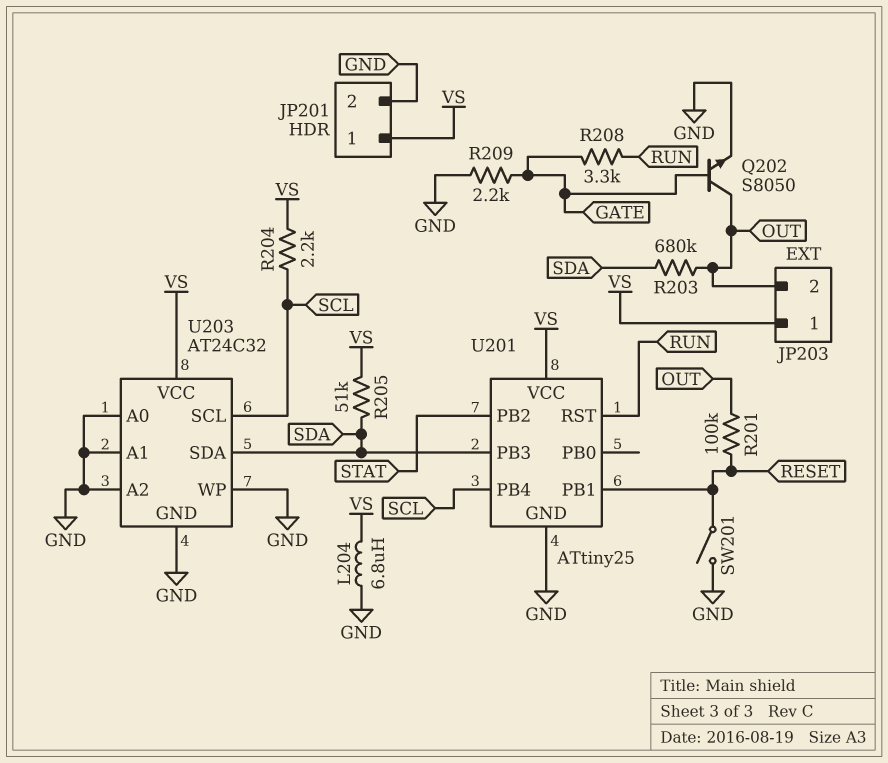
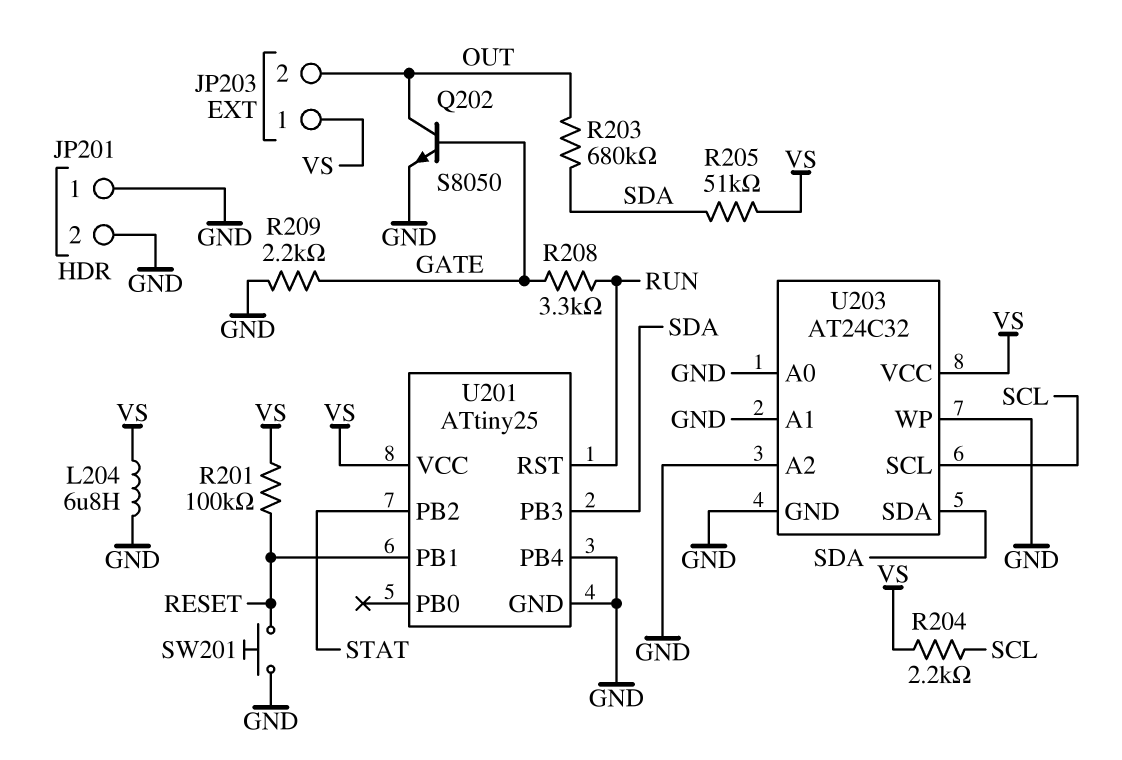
JP201 pin 1: VS -> GND
R201: 100k (OUT, RESET) -> 100k (RESET, VS)
SW201: switch (GND, RESET) -> button (GND, RESET)
U201 pin PB4: SCL -> GND

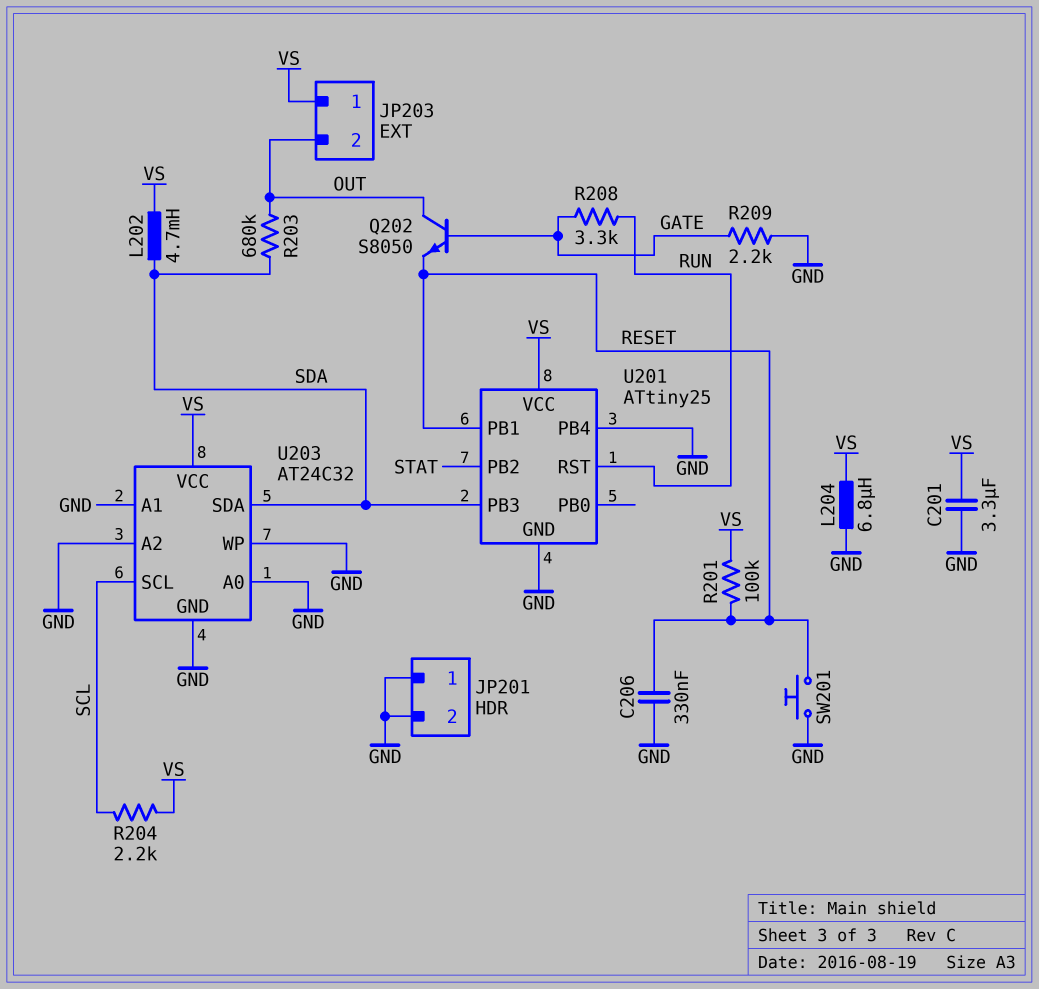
C201: none -> 3.3uF (GND, VS)
C206: none -> 330nF (GND, RESET)
L202: none -> 4.7mH (SDA, VS)
Q202: NPN S8050 (B GATE, C OUT, E GND) -> NPN S8050 (B GATE, C OUT, E RESET)
R205: 51k (SDA, VS) -> none

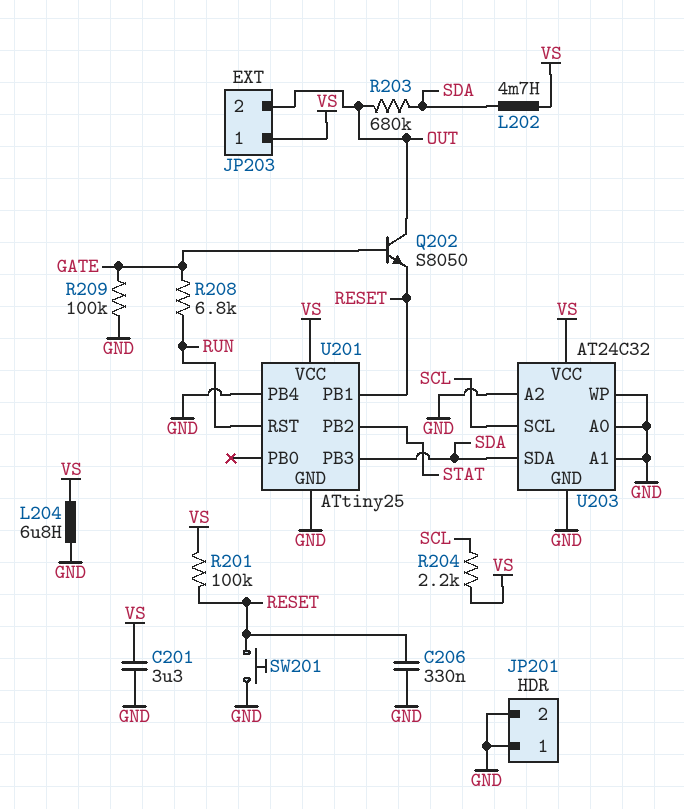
R208: 3.3k (GATE, RUN) -> 6.8k (GATE, RUN)
R209: 2.2k (GATE, GND) -> 100k (GATE, GND)

